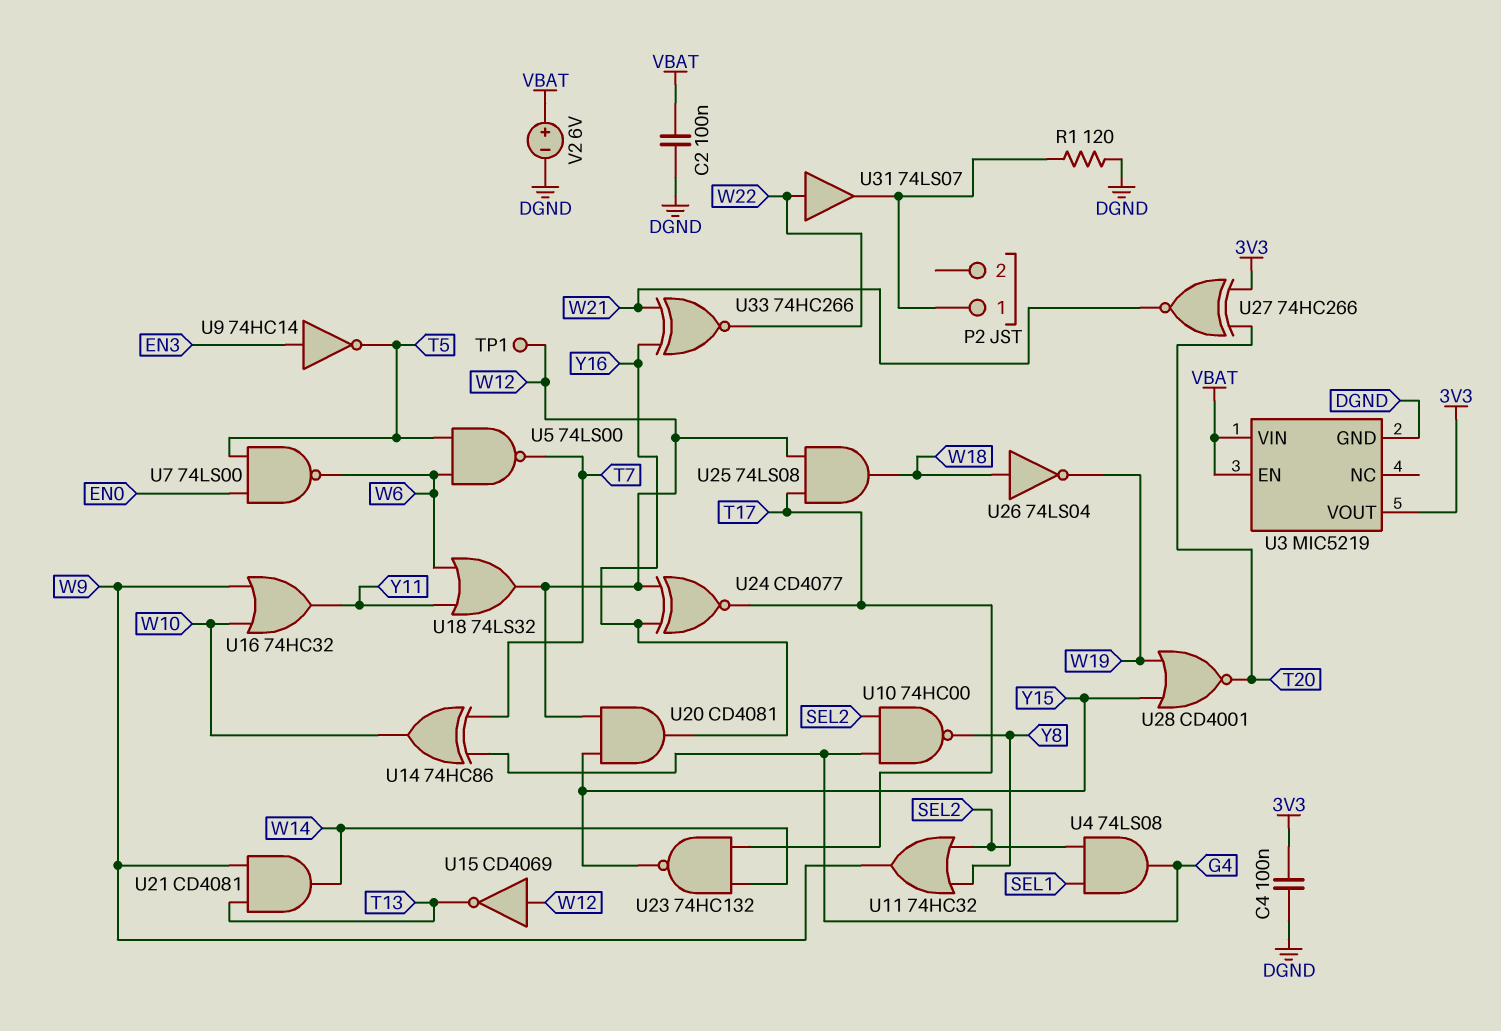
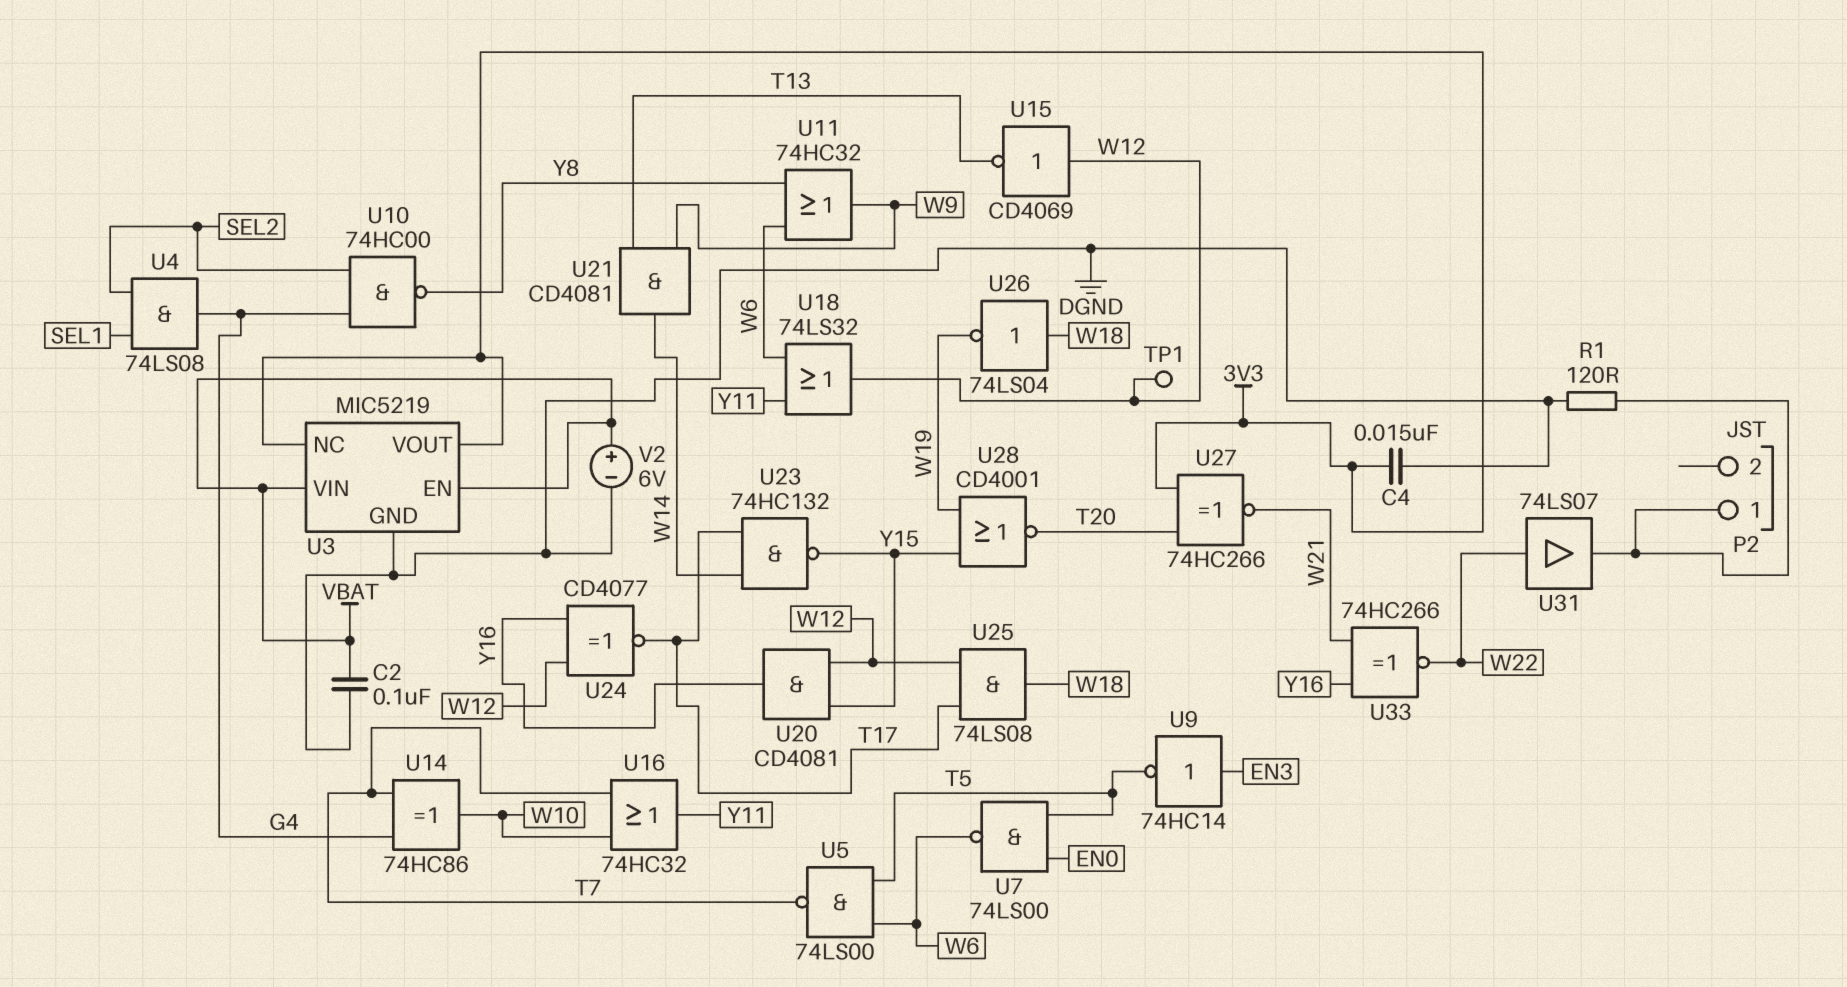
C4: 100nF (3V3, DGND) -> 15nF (3V3, DGND)
U3 pin NC: none -> 3V3
U11: OR 74HC32 (in SEL2, in Y8, out W9) -> OR 74HC32 (in W6, in Y8, out W9)
U16: OR 74HC32 (in W9, in W10, out Y11) -> OR 74HC32 (in T7, in W10, out Y11)

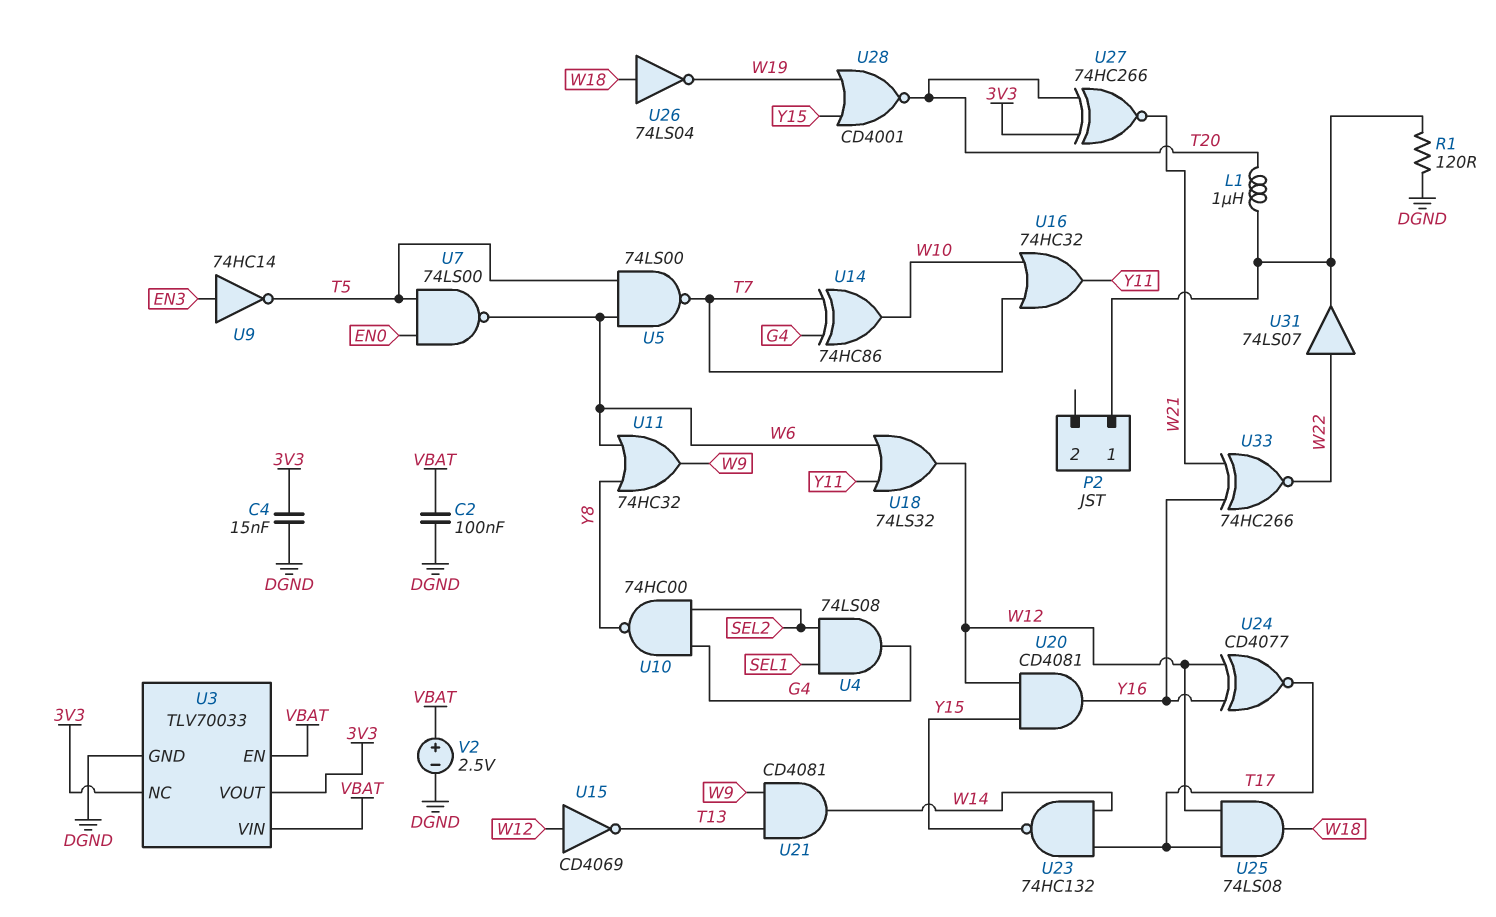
L1: none -> 1uH (P2/1, T20)
TP1: test point (W12) -> none
U3: MIC5219 -> TLV70033
V2: 6V (plus VBAT, minus DGND) -> 2.5V (plus VBAT, minus DGND)

